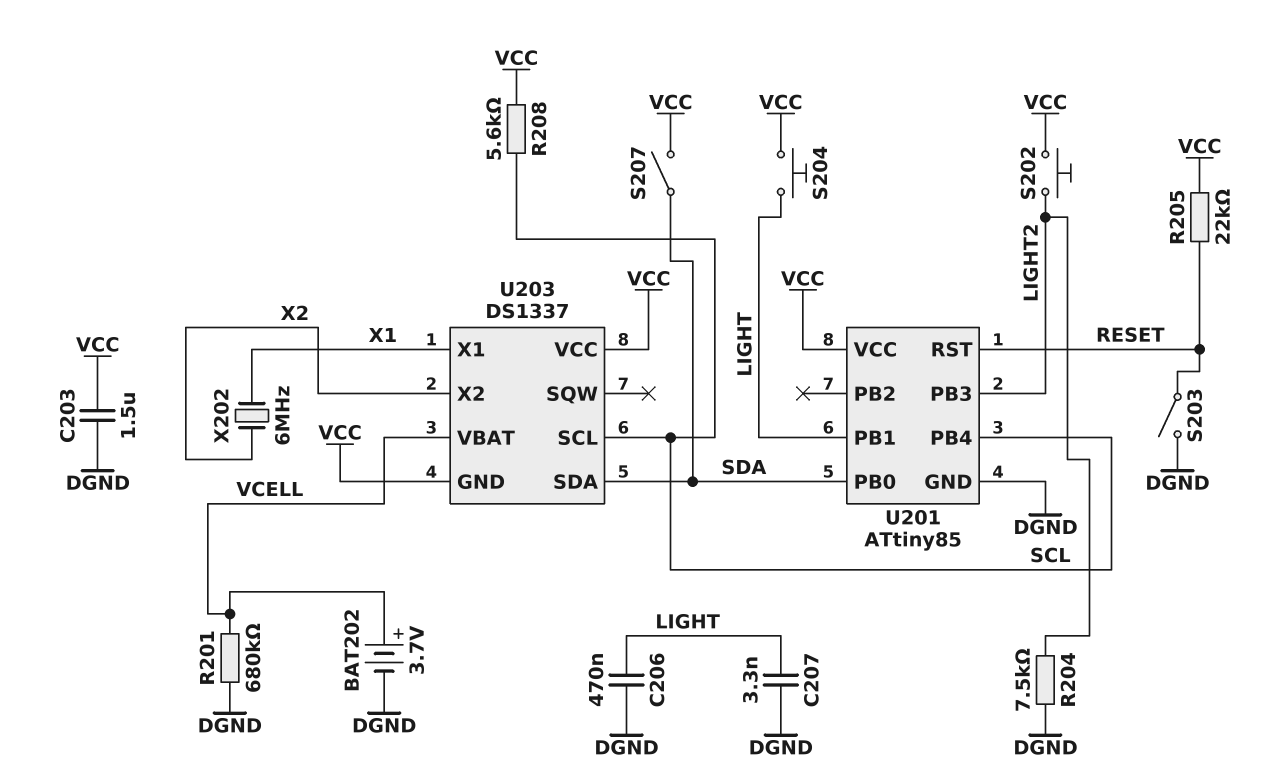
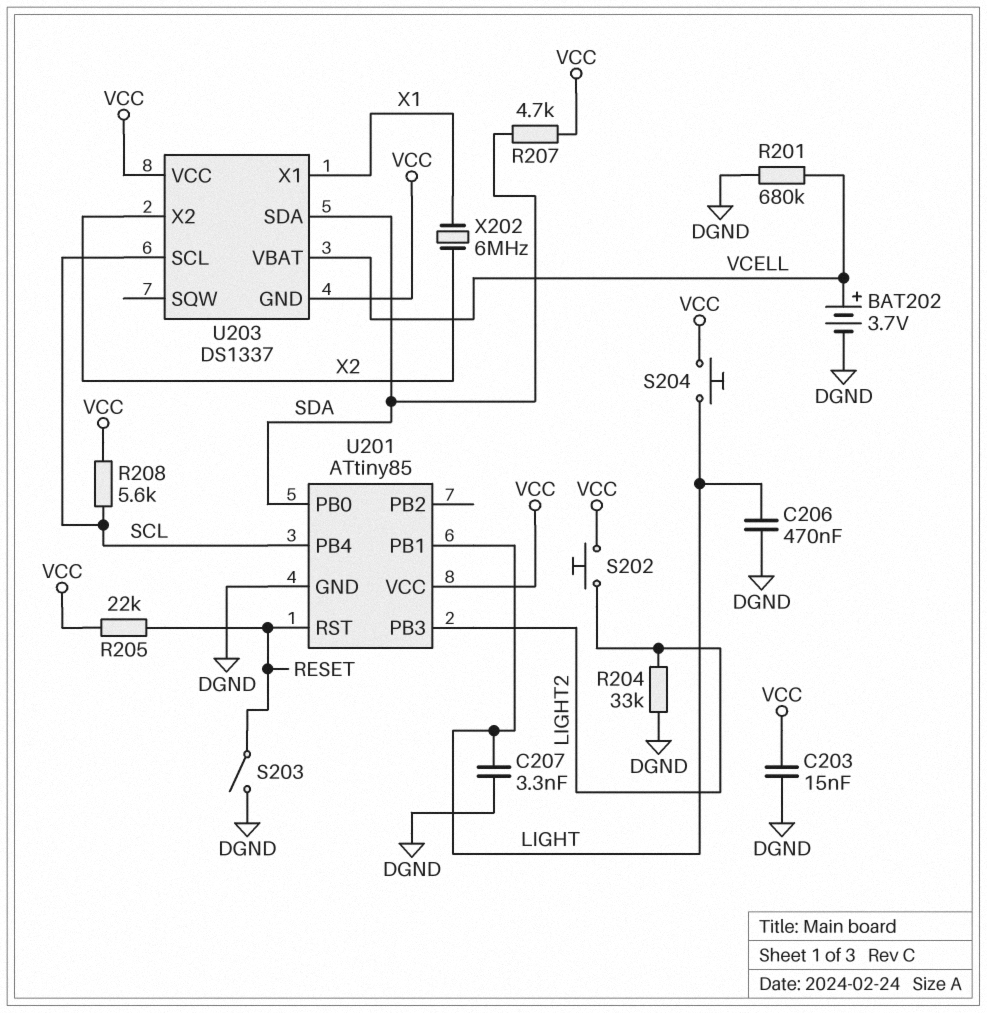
C203: 1.5uF (DGND, VCC) -> 15nF (DGND, VCC)
R204: 7.5k (DGND, LIGHT2) -> 33k (DGND, LIGHT2)
R207: none -> 4.7k (SDA, VCC)
S207: switch (SDA, VCC) -> none

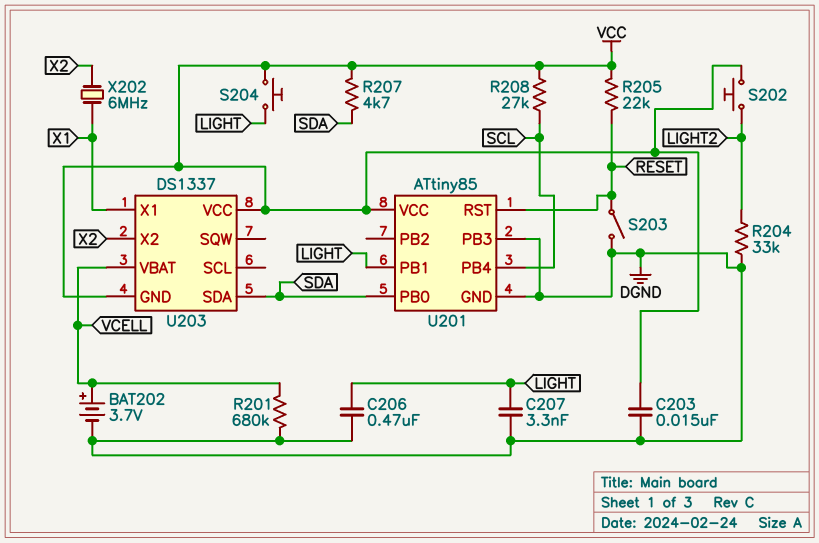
R208: 5.6k (SCL, VCC) -> 27k (SCL, VCC)
U201 pin PB3: LIGHT2 -> DGND
U203 pin SCL: SCL -> none

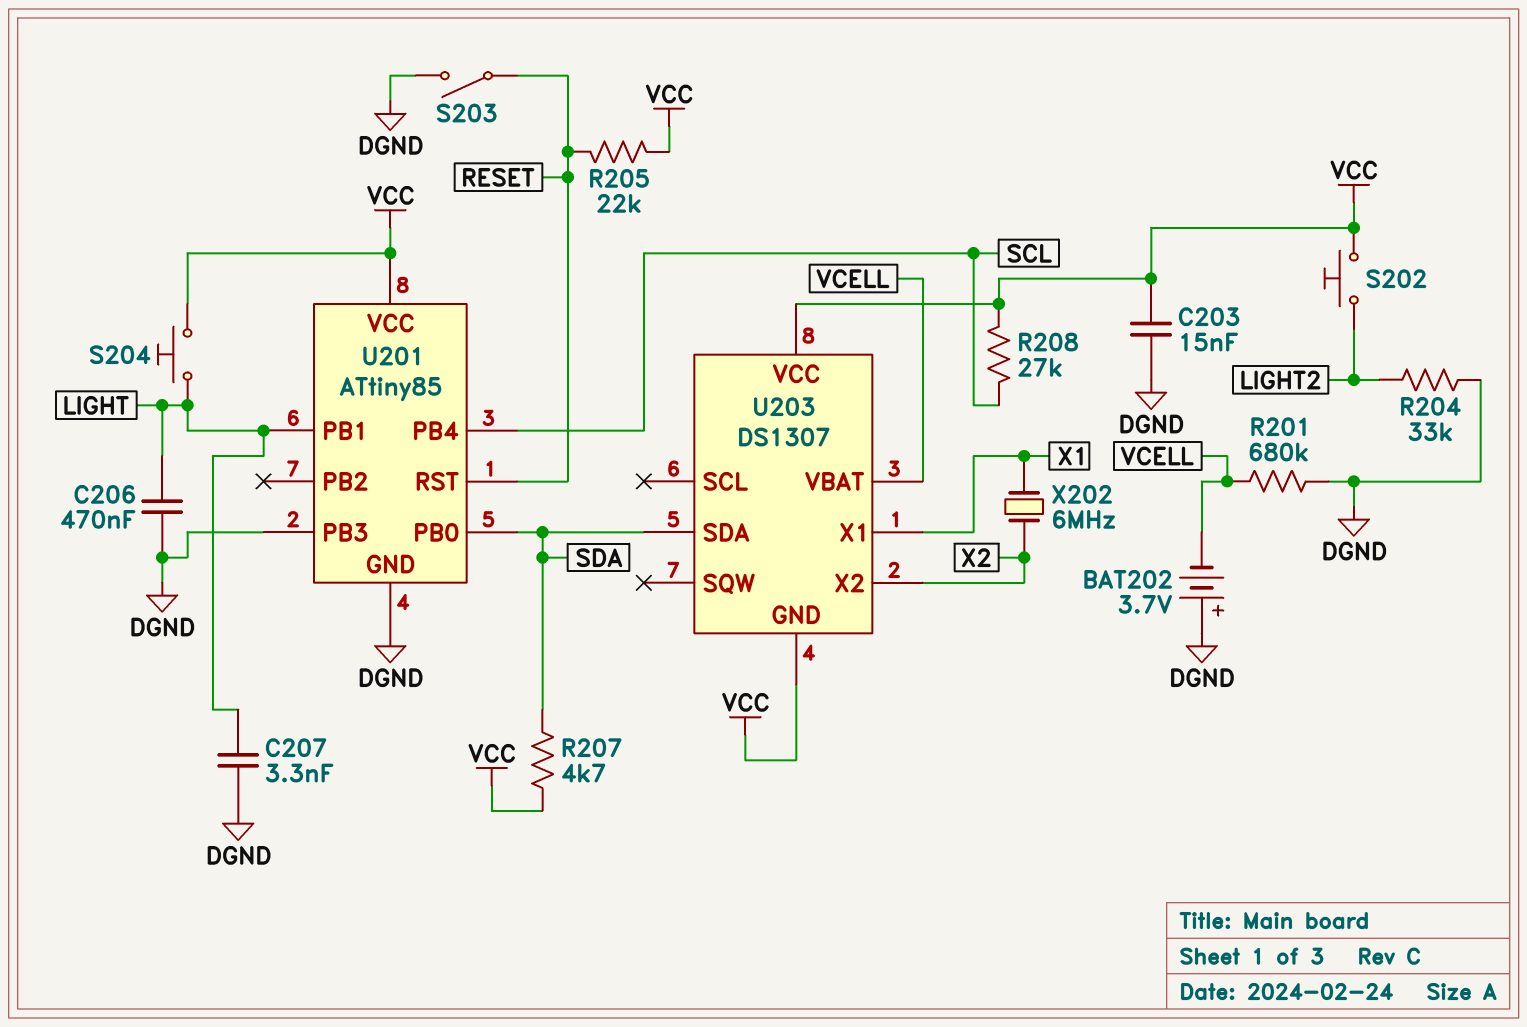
BAT202: 3.7V (plus VCELL, minus DGND) -> 3.7V (plus DGND, minus VCELL)
U203: DS1337 -> DS1307

